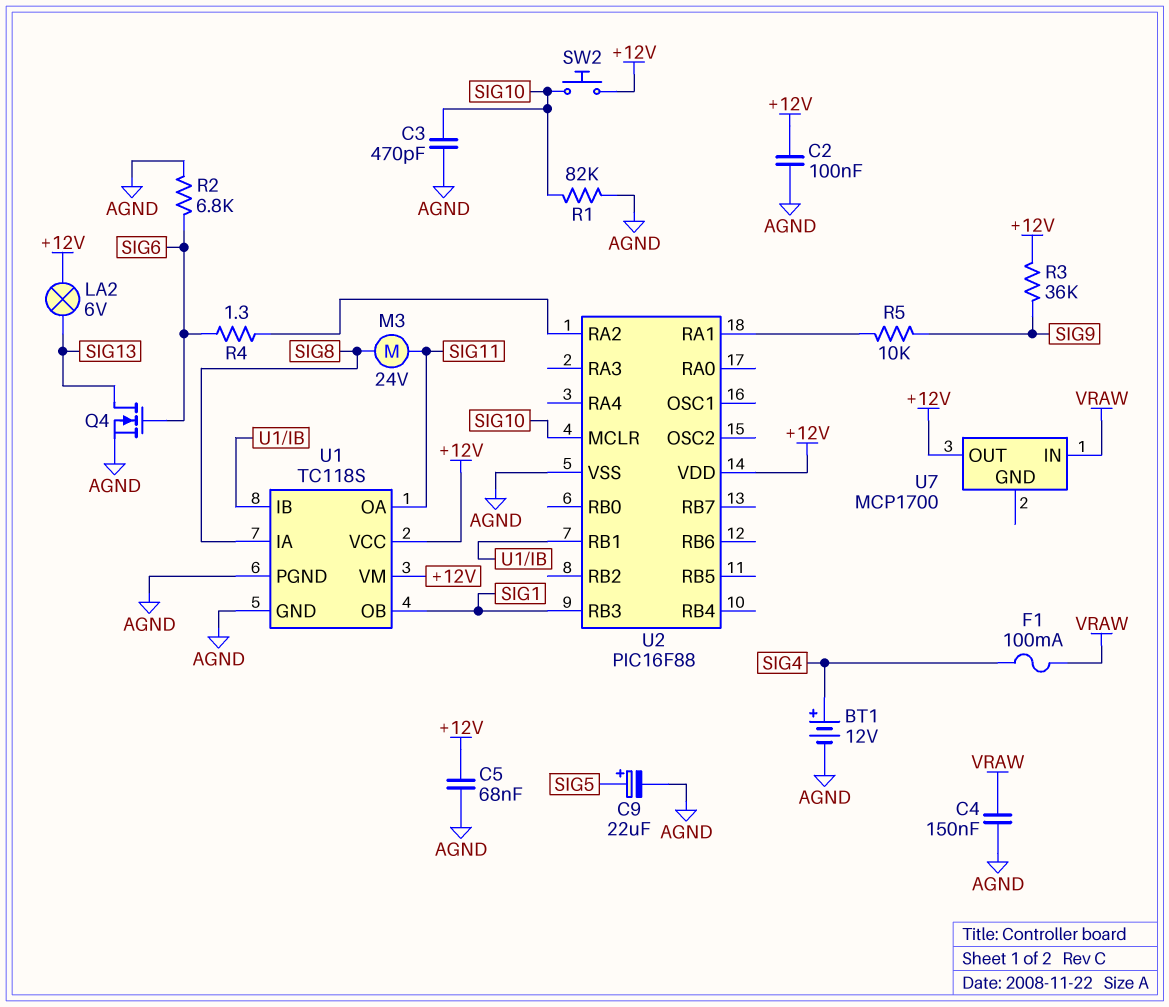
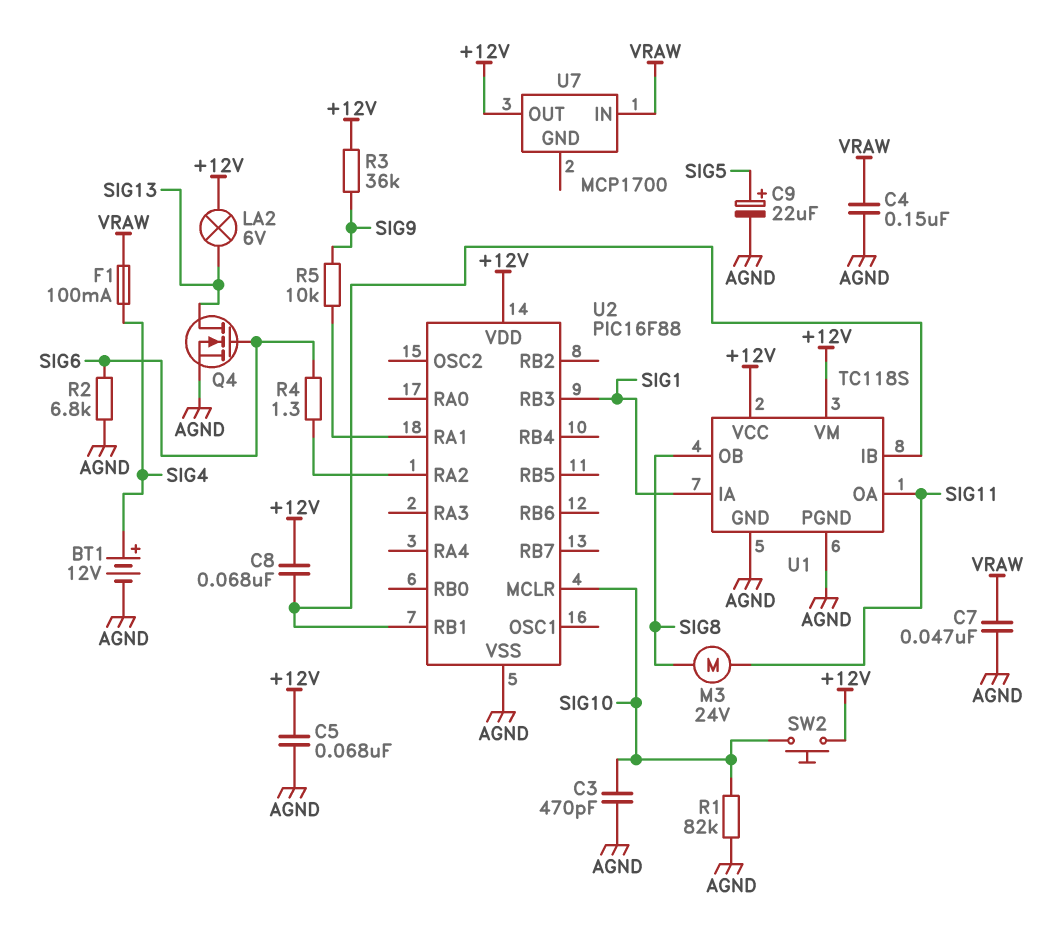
C2: 100nF (+12V, AGND) -> none
C7: none -> 47nF (AGND, VRAW)
C8: none -> 68nF (+12V, U1/IB)
U1 pin IA: SIG8 -> SIG1
U1 pin OB: SIG1 -> SIG8

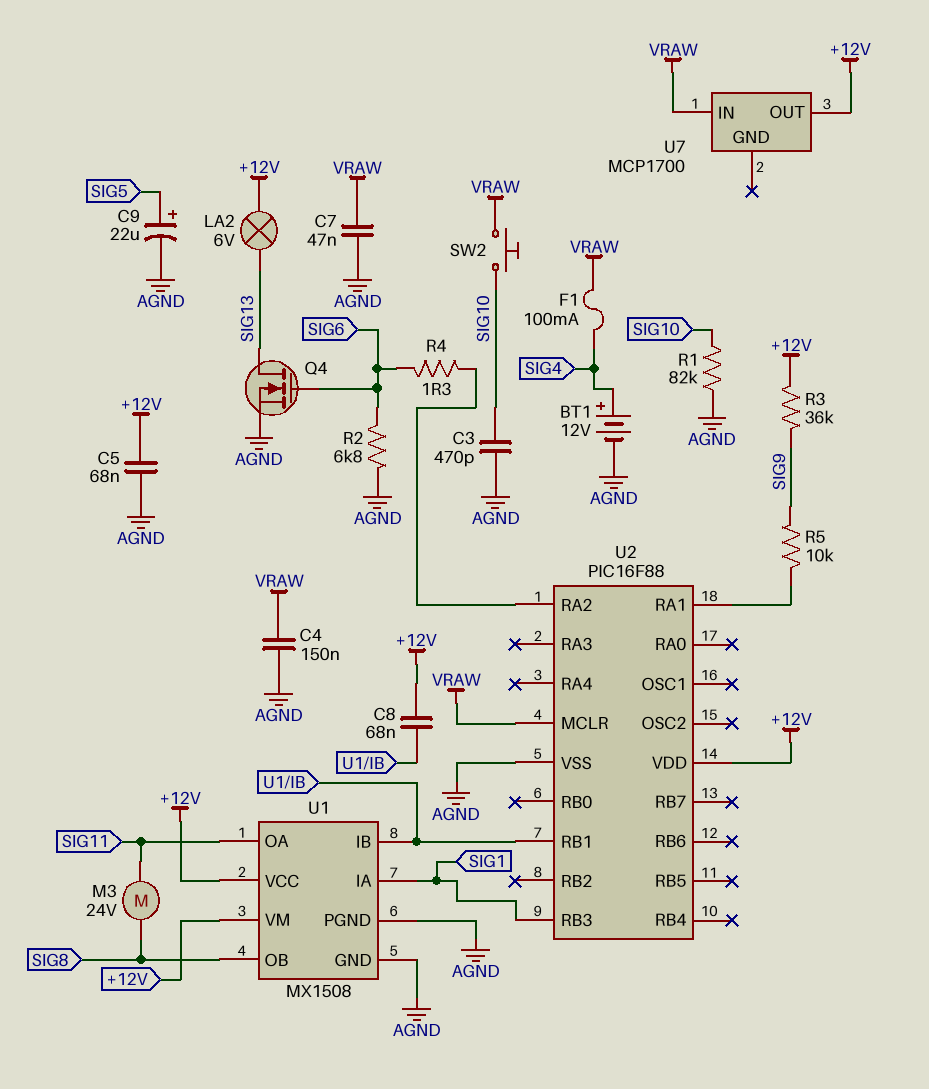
SW2: button (+12V, SIG10) -> button (SIG10, VRAW)
U1: TC118S -> MX1508
U2 pin MCLR: SIG10 -> VRAW

